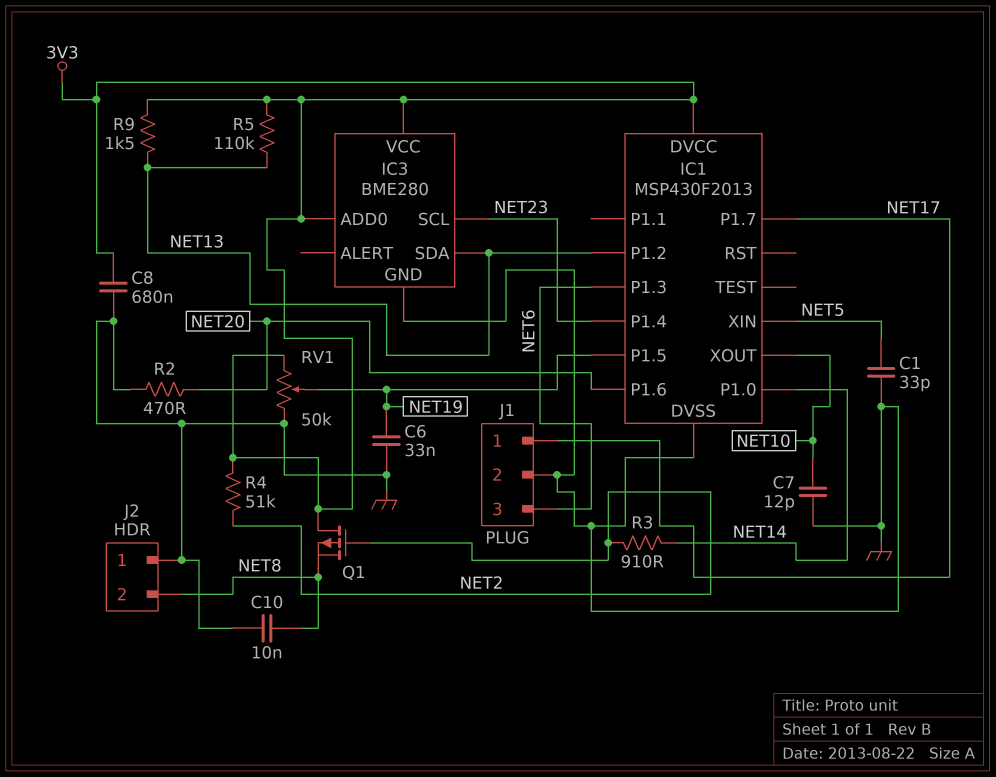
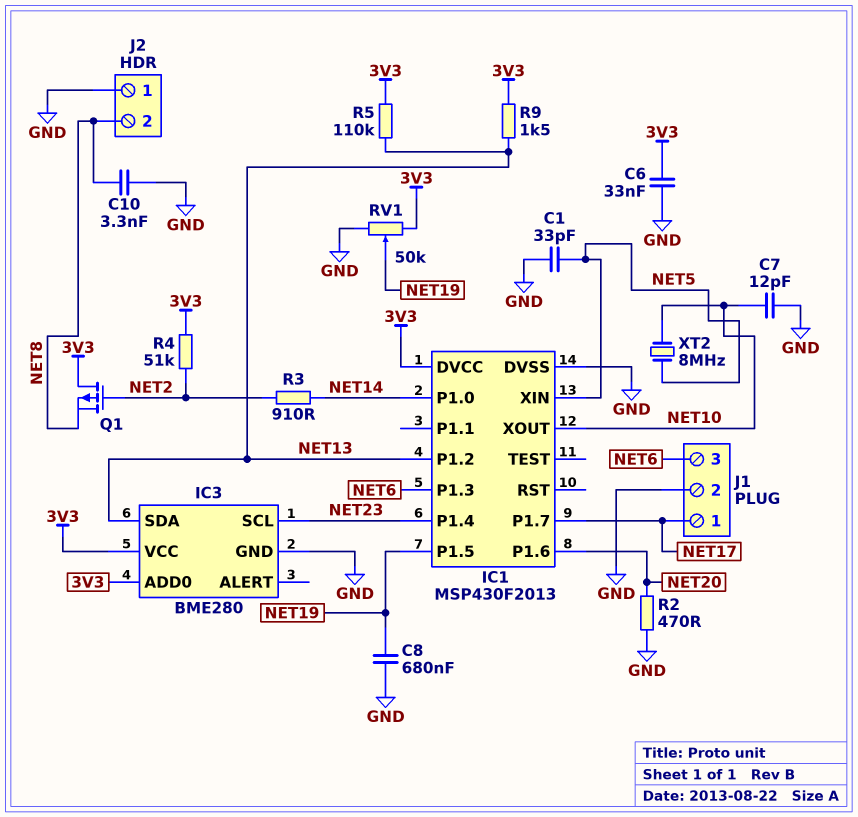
C6: 33nF (GND, NET19) -> 33nF (3V3, GND)
C8: 680nF (3V3, GND) -> 680nF (GND, NET19)
C10: 10nF (GND, NET8) -> 3.3nF (GND, NET8)
XT2: none -> 8MHz (NET5, NET10)

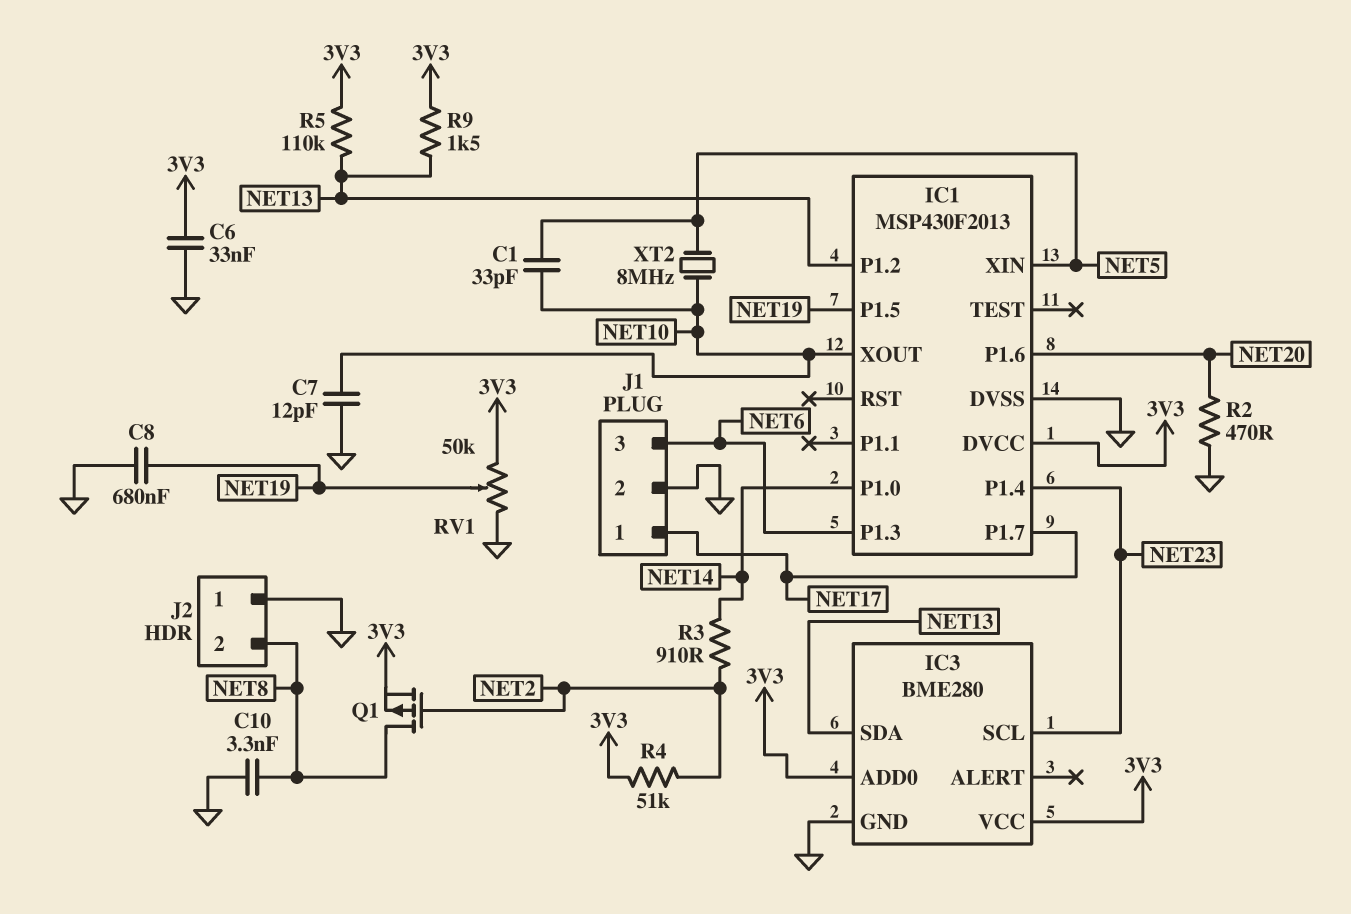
C1: 33pF (GND, NET5) -> 33pF (NET5, NET10)
Q1: PMOS (G NET2, D 3V3, S NET8) -> PMOS (G NET2, D NET8, S 3V3)

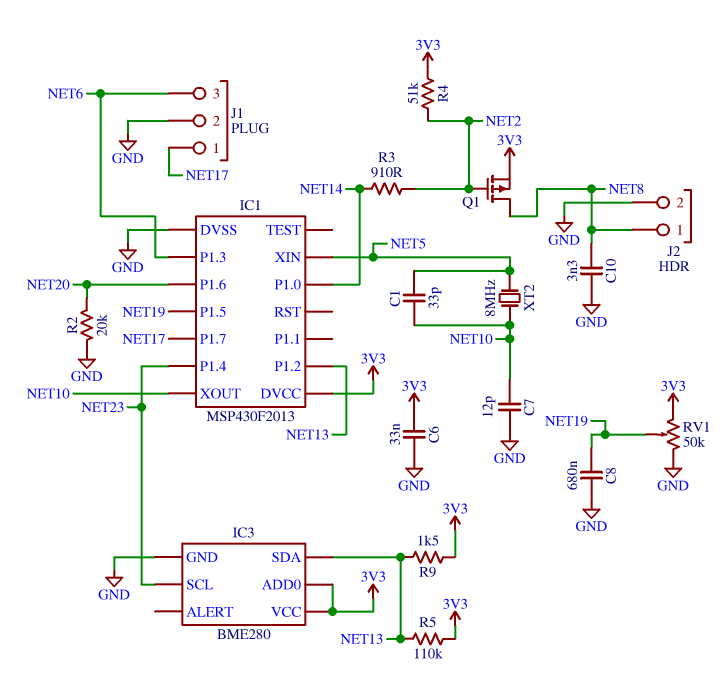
J2 pin 1: GND -> NET8
J2 pin 2: NET8 -> GND
R2: 470 (GND, NET20) -> 20k (GND, NET20)

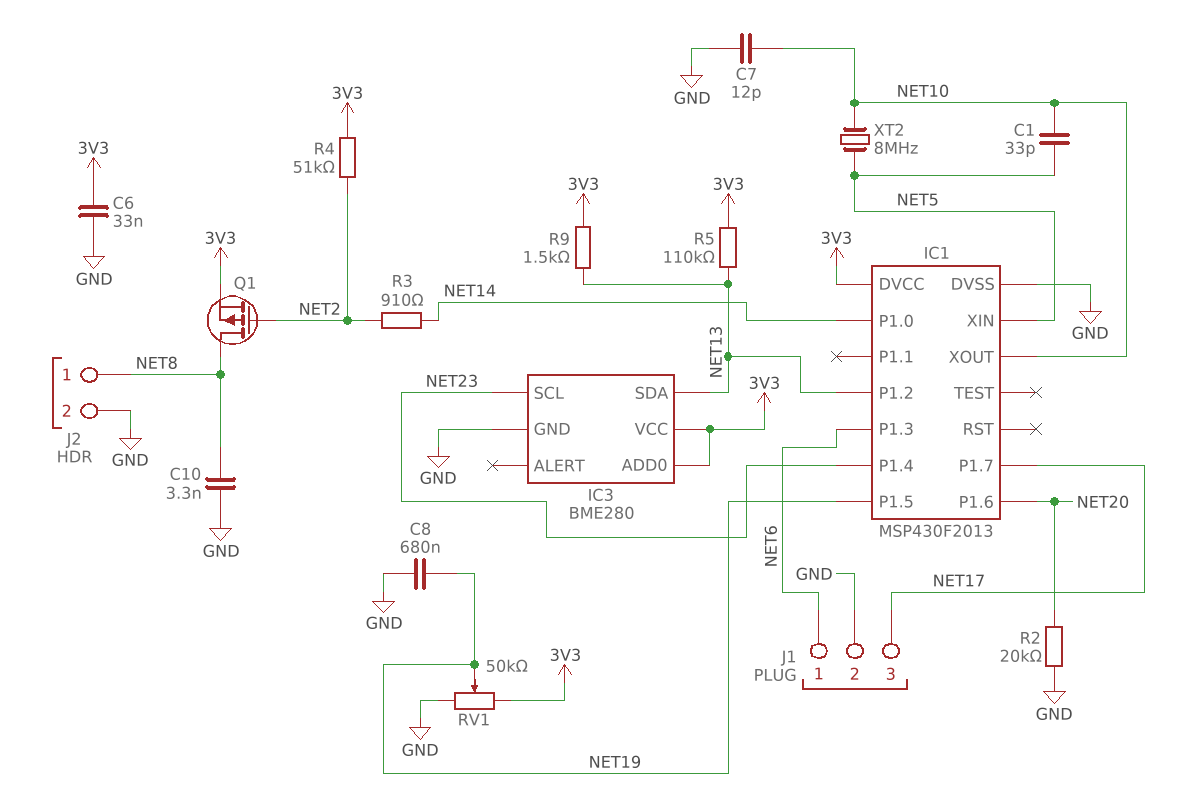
J1 pin 1: NET17 -> NET6
J1 pin 3: NET6 -> NET17

